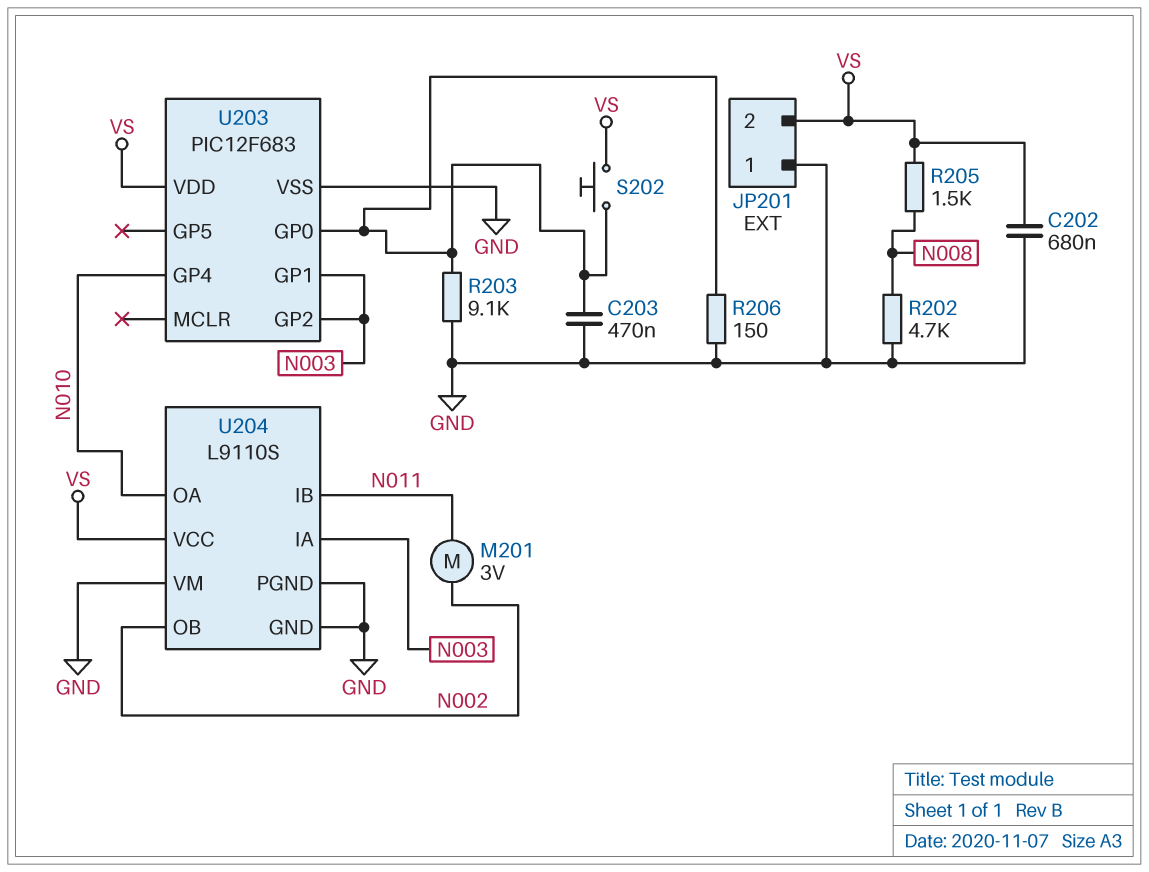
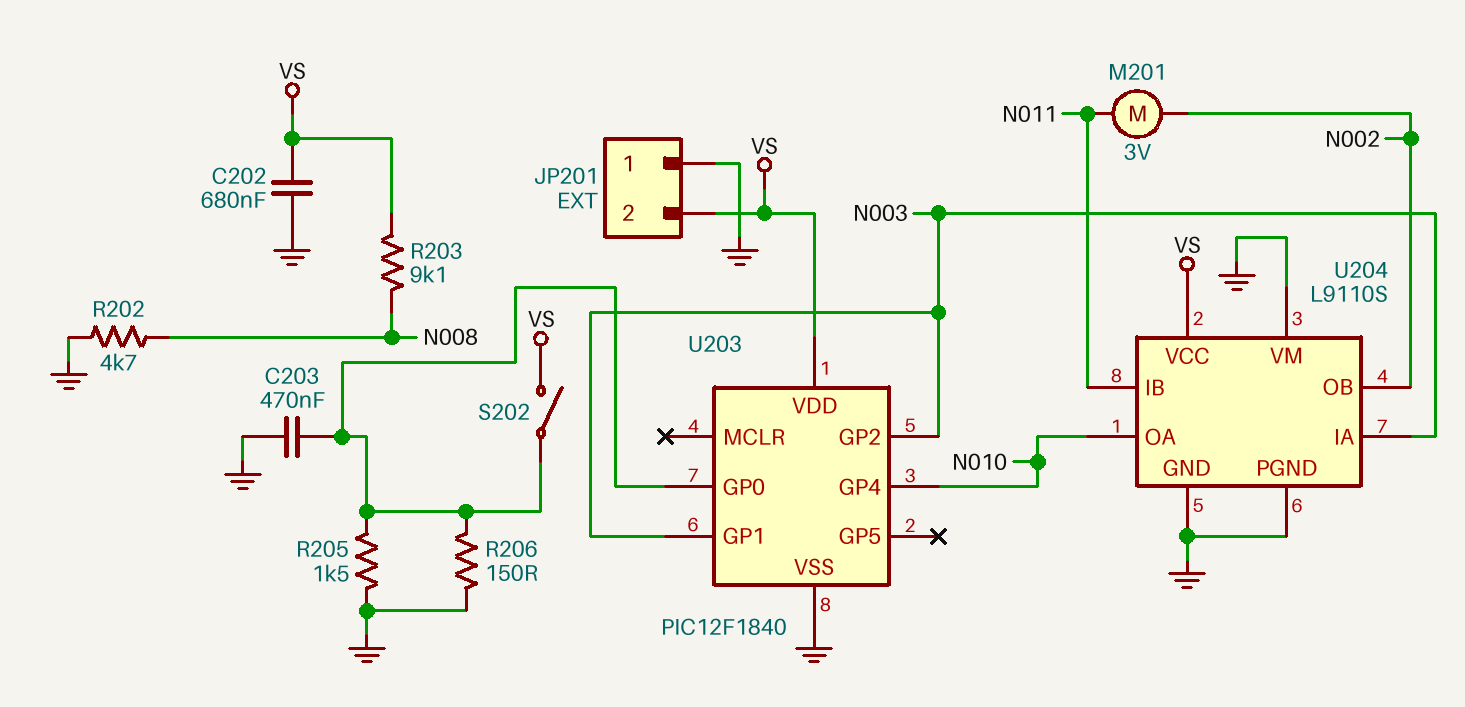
R203: 9.1k (GND, U203/GP0) -> 9.1k (N008, VS)
R205: 1.5k (N008, VS) -> 1.5k (GND, U203/GP0)
S202: button (U203/GP0, VS) -> switch (U203/GP0, VS)
U203: PIC12F683 -> PIC12F1840

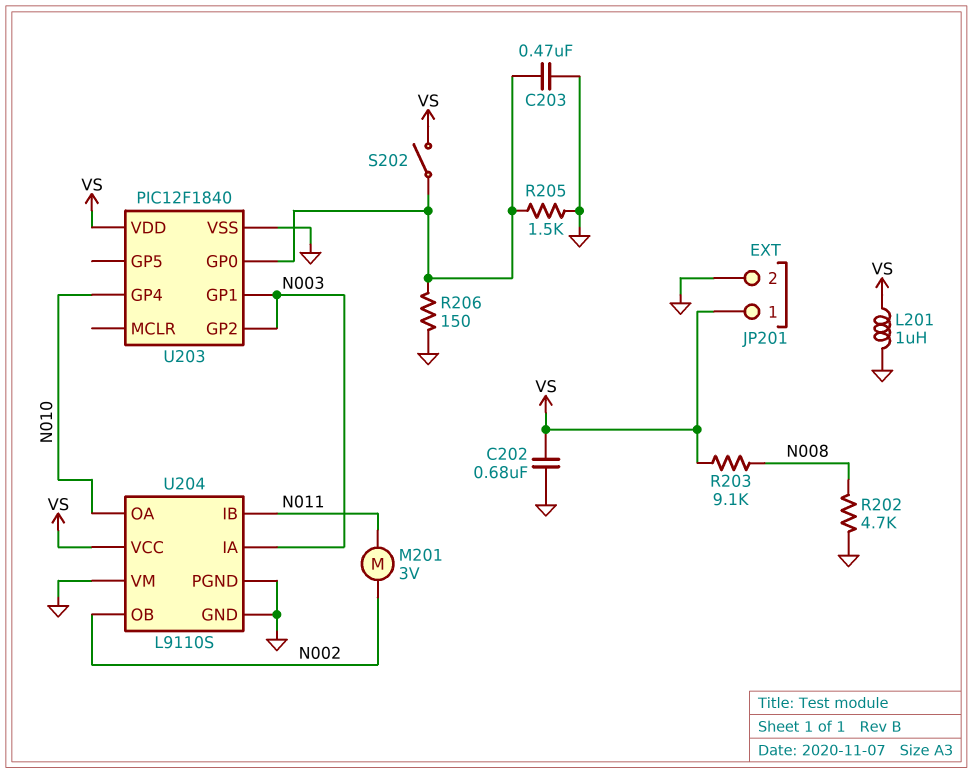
JP201 pin 1: GND -> VS
JP201 pin 2: VS -> GND
L201: none -> 1uH (GND, VS)

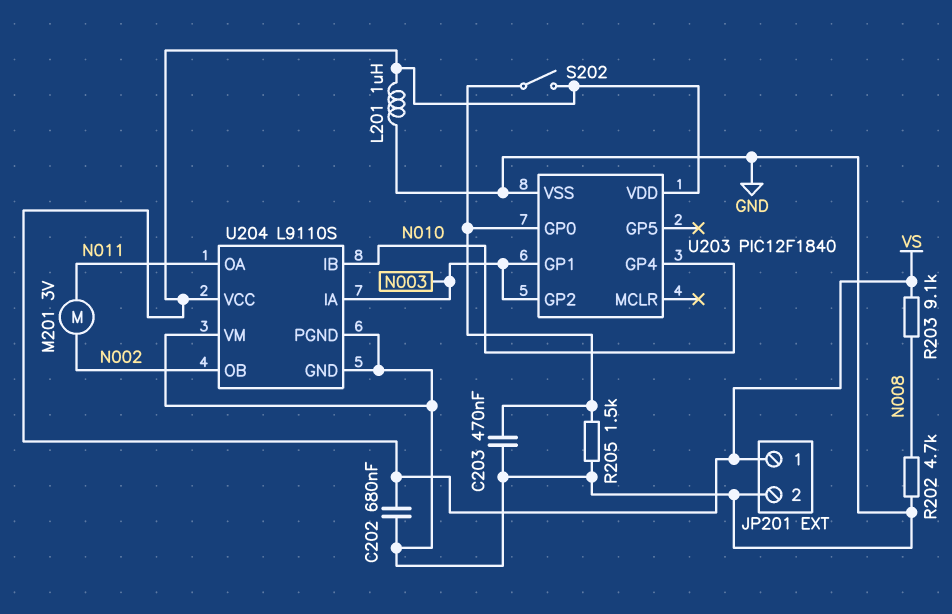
R206: 150 (GND, U203/GP0) -> none
U204 pin IB: N011 -> N010
U204 pin OA: N010 -> N011

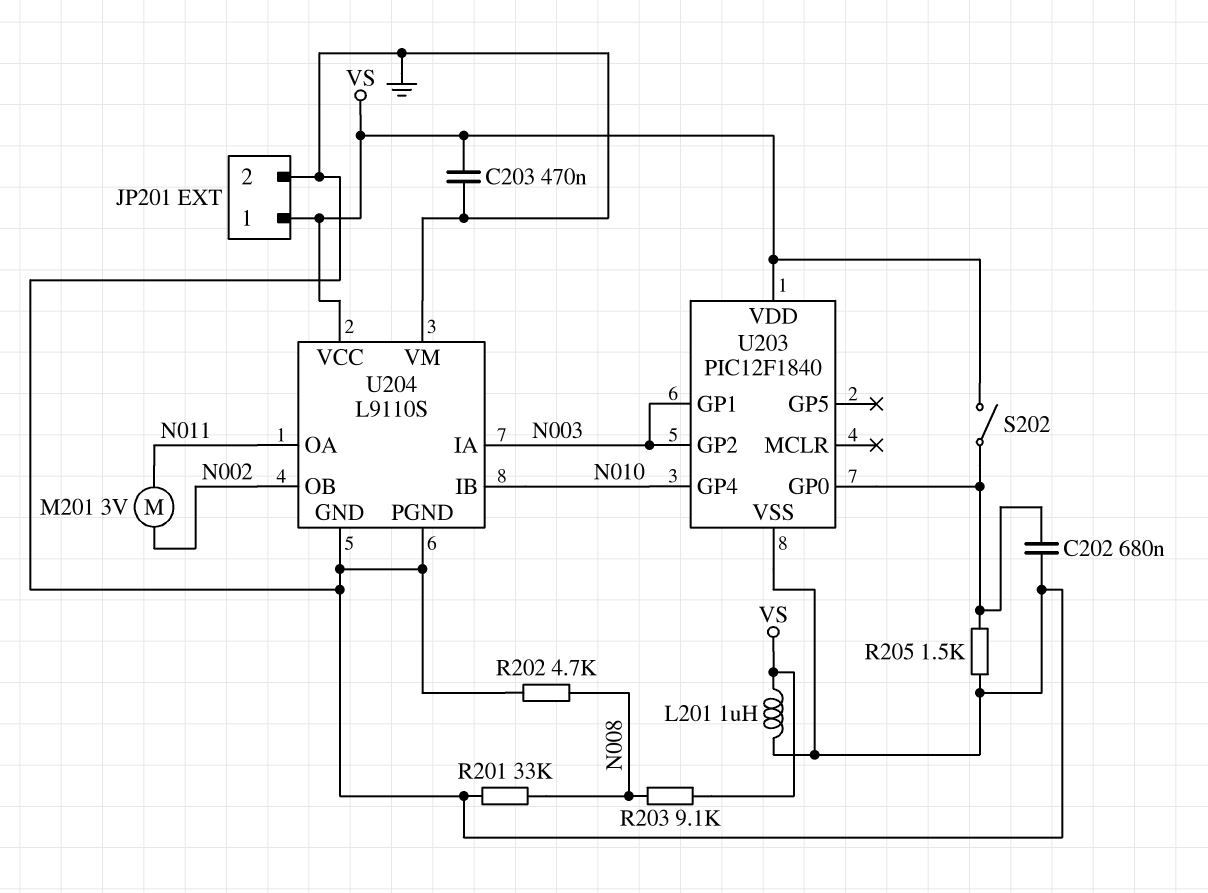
C202: 680nF (GND, VS) -> 680nF (GND, U203/GP0)
C203: 470nF (GND, U203/GP0) -> 470nF (GND, VS)
R201: none -> 33k (GND, N008)

